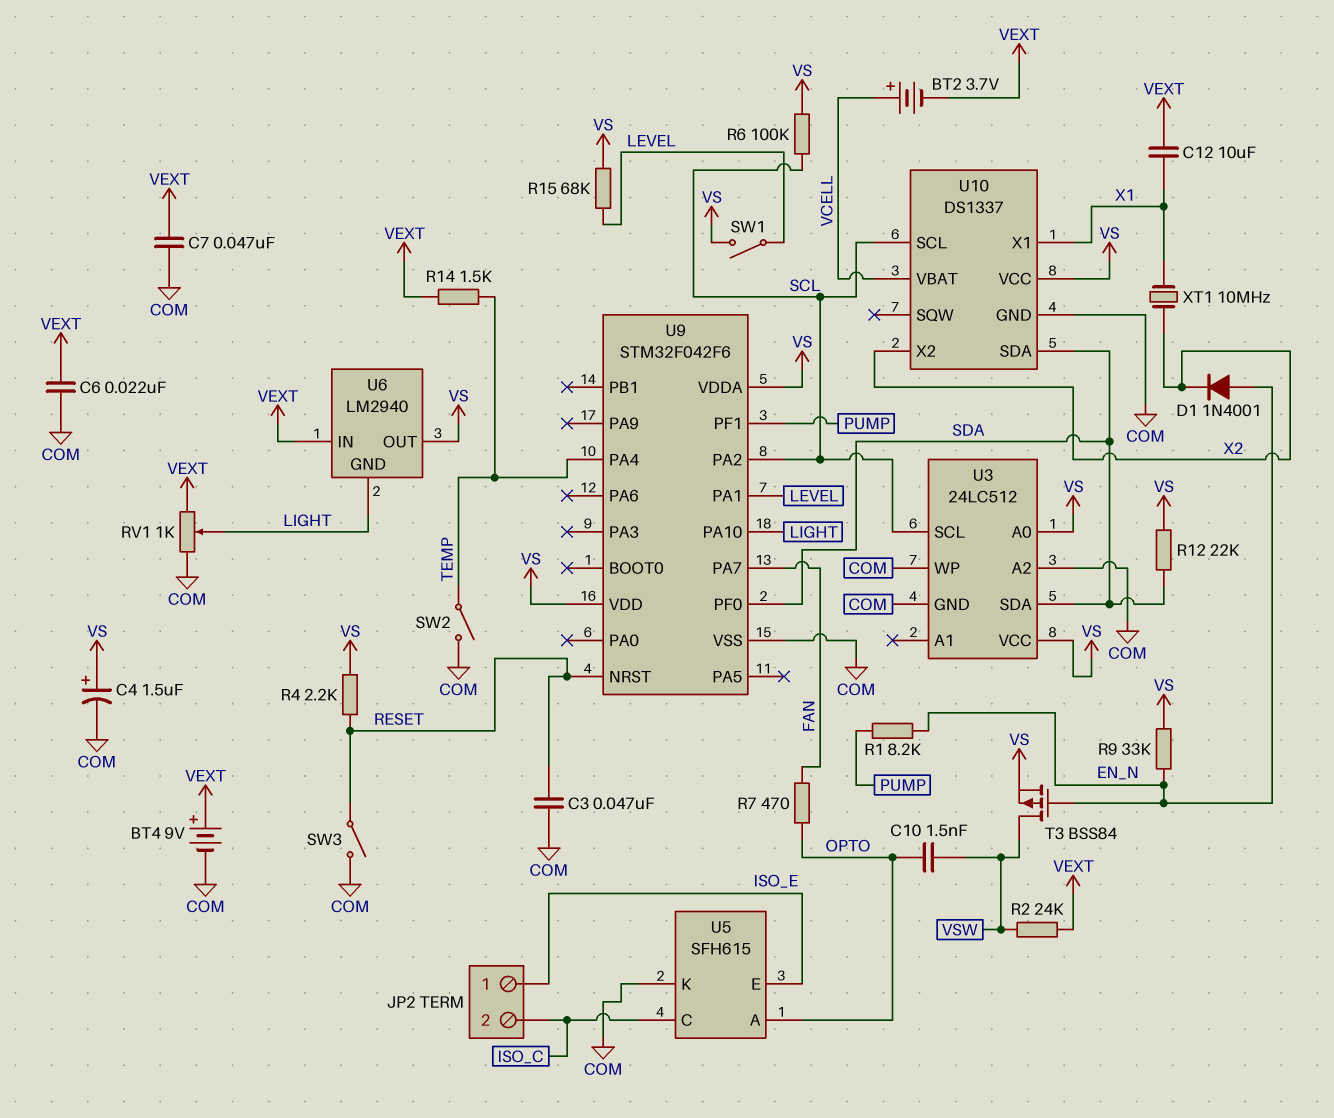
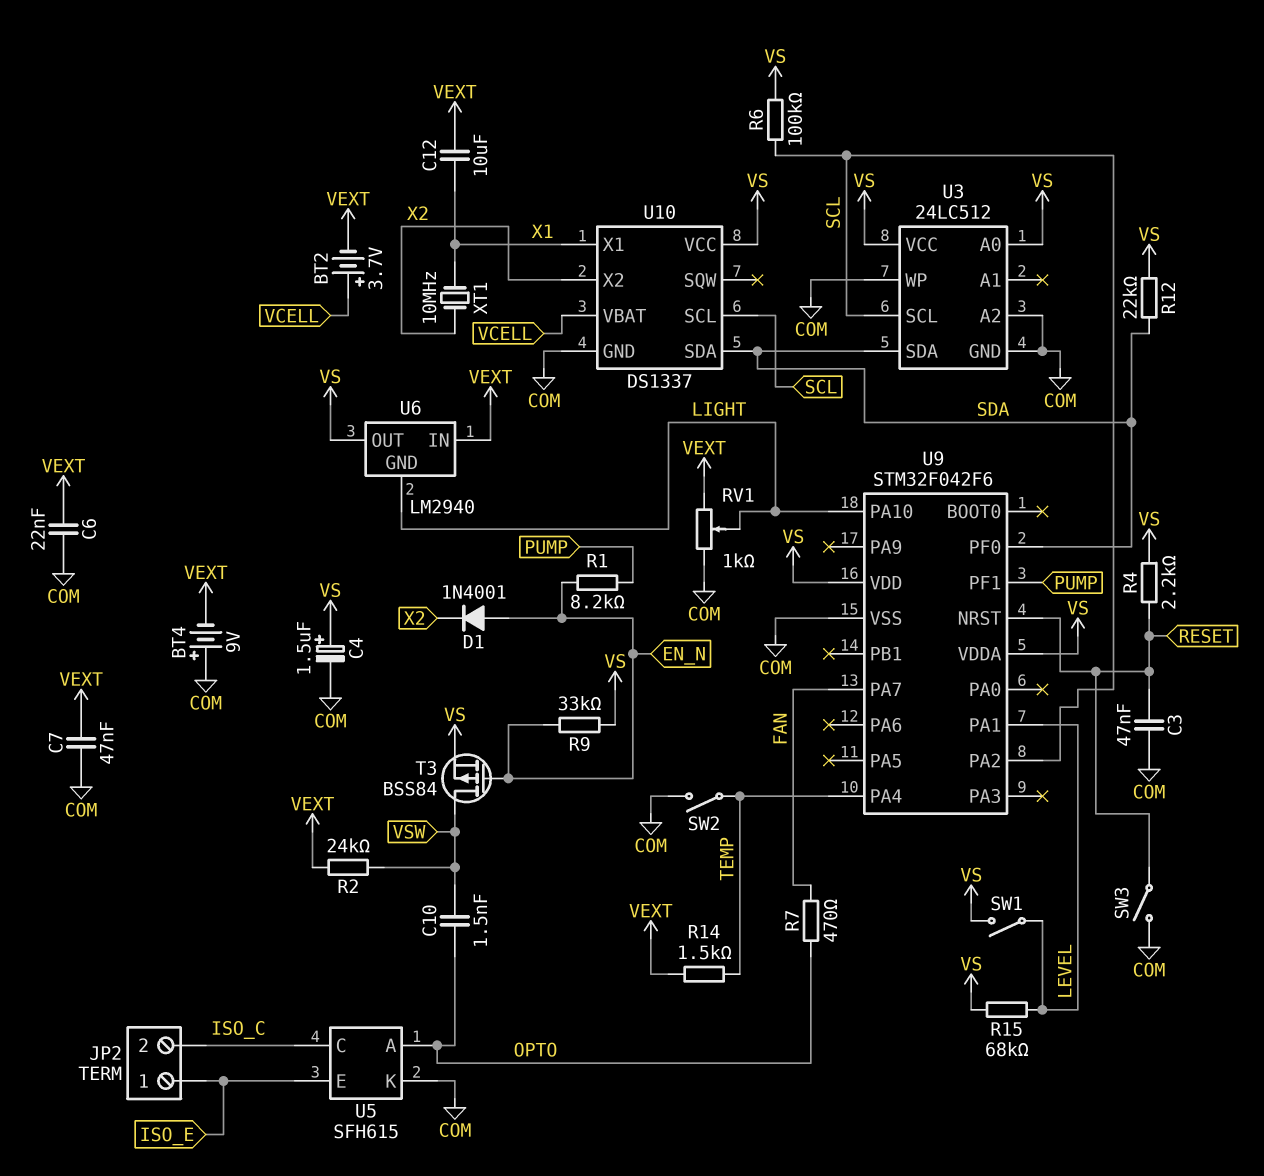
BT4: 9V (plus VEXT, minus COM) -> 9V (plus COM, minus VEXT)

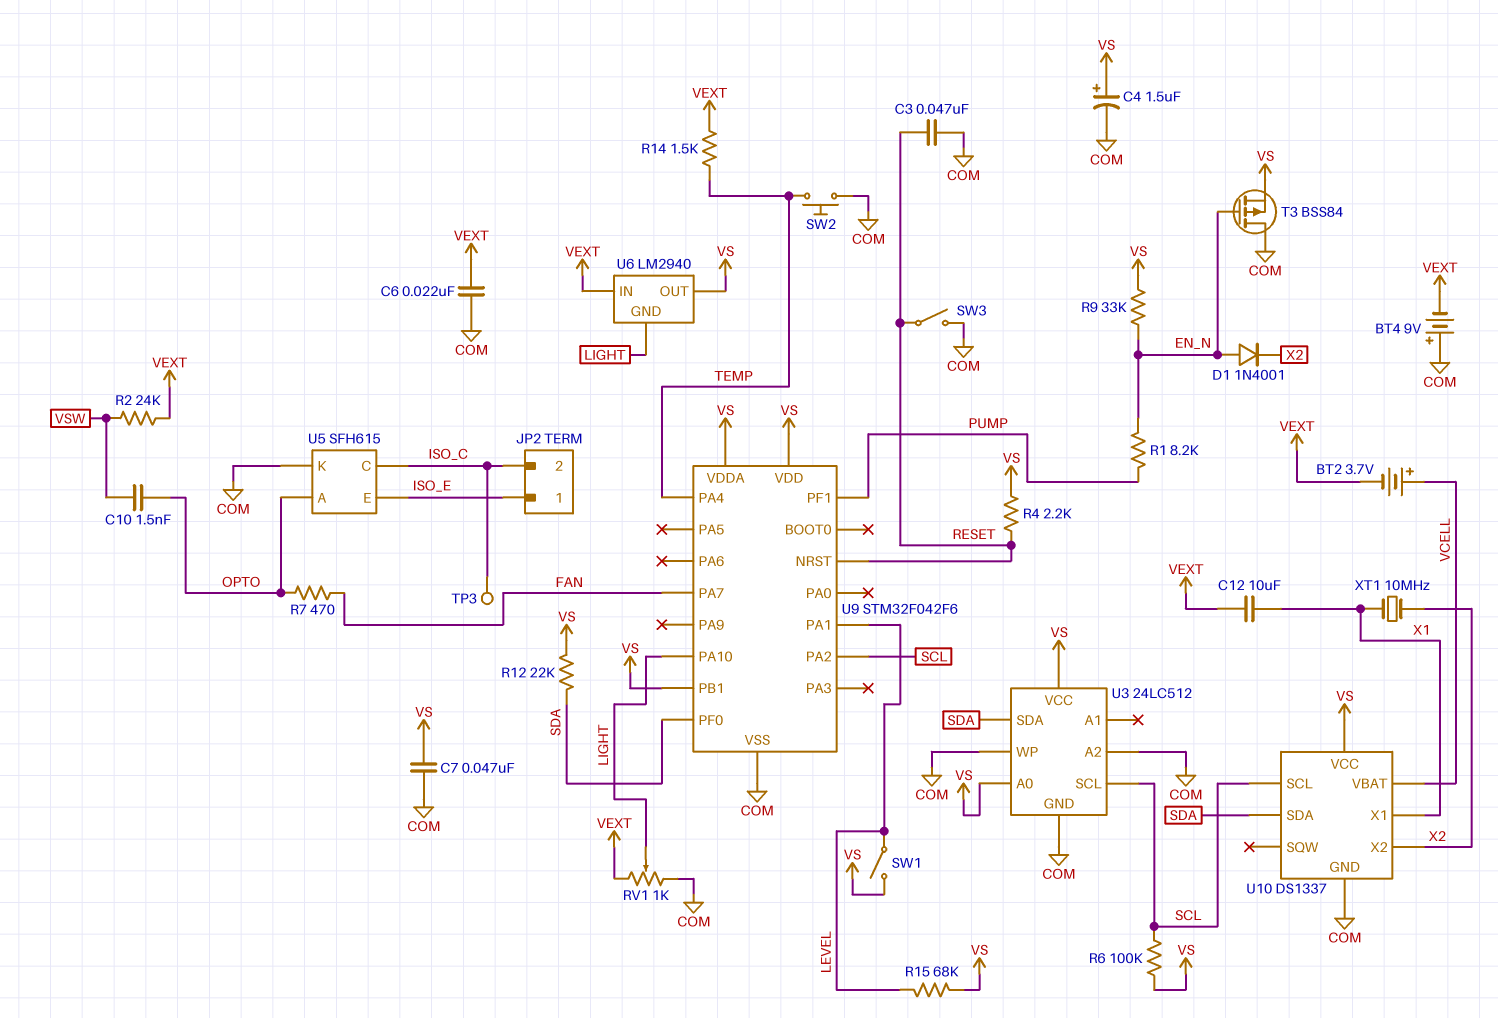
C7: 47nF (COM, VEXT) -> 47nF (COM, VS)
SW2: switch (COM, TEMP) -> button (COM, TEMP)
T3: PMOS BSS84 (G EN_N, D VSW, S VS) -> PMOS BSS84 (G EN_N, D COM, S VS)
TP3: none -> test point (ISO_C)
U9 pin PB1: none -> VS

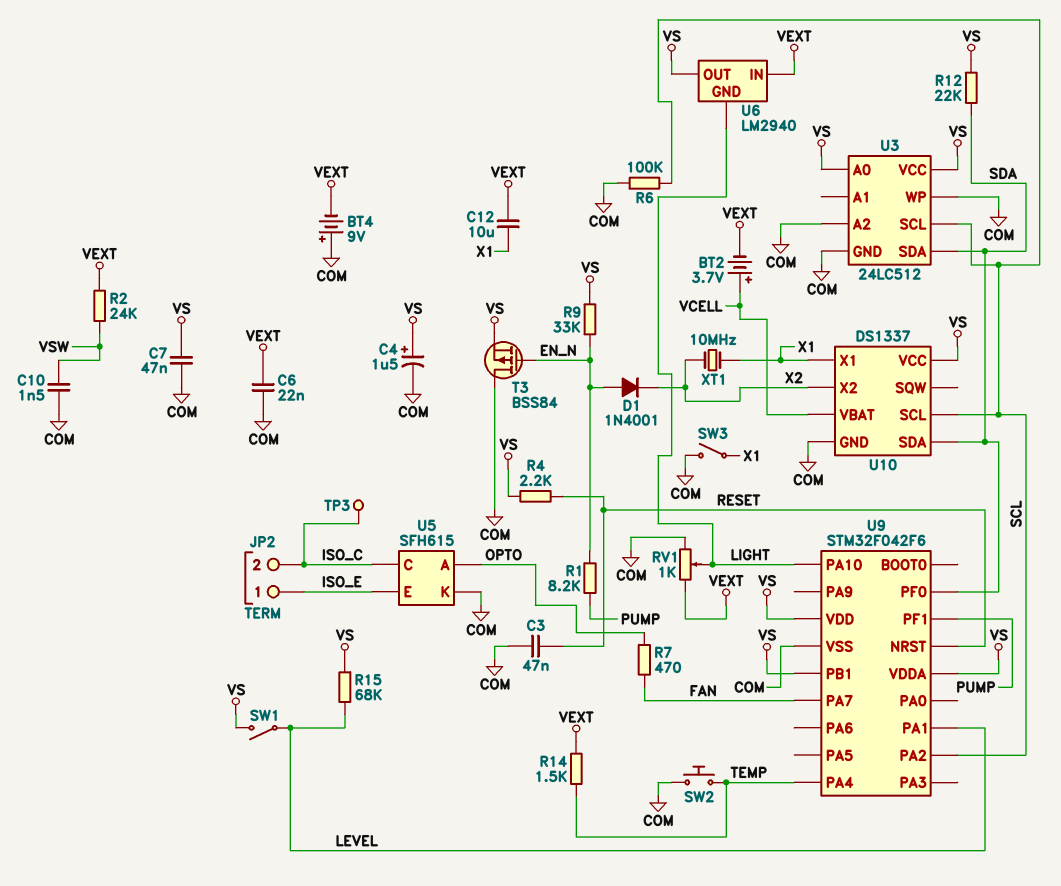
C10: 1.5nF (OPTO, VSW) -> 1.5nF (COM, VSW)
R6: 100k (SCL, VS) -> 100k (COM, SCL)
SW3: switch (COM, RESET) -> switch (COM, X1)

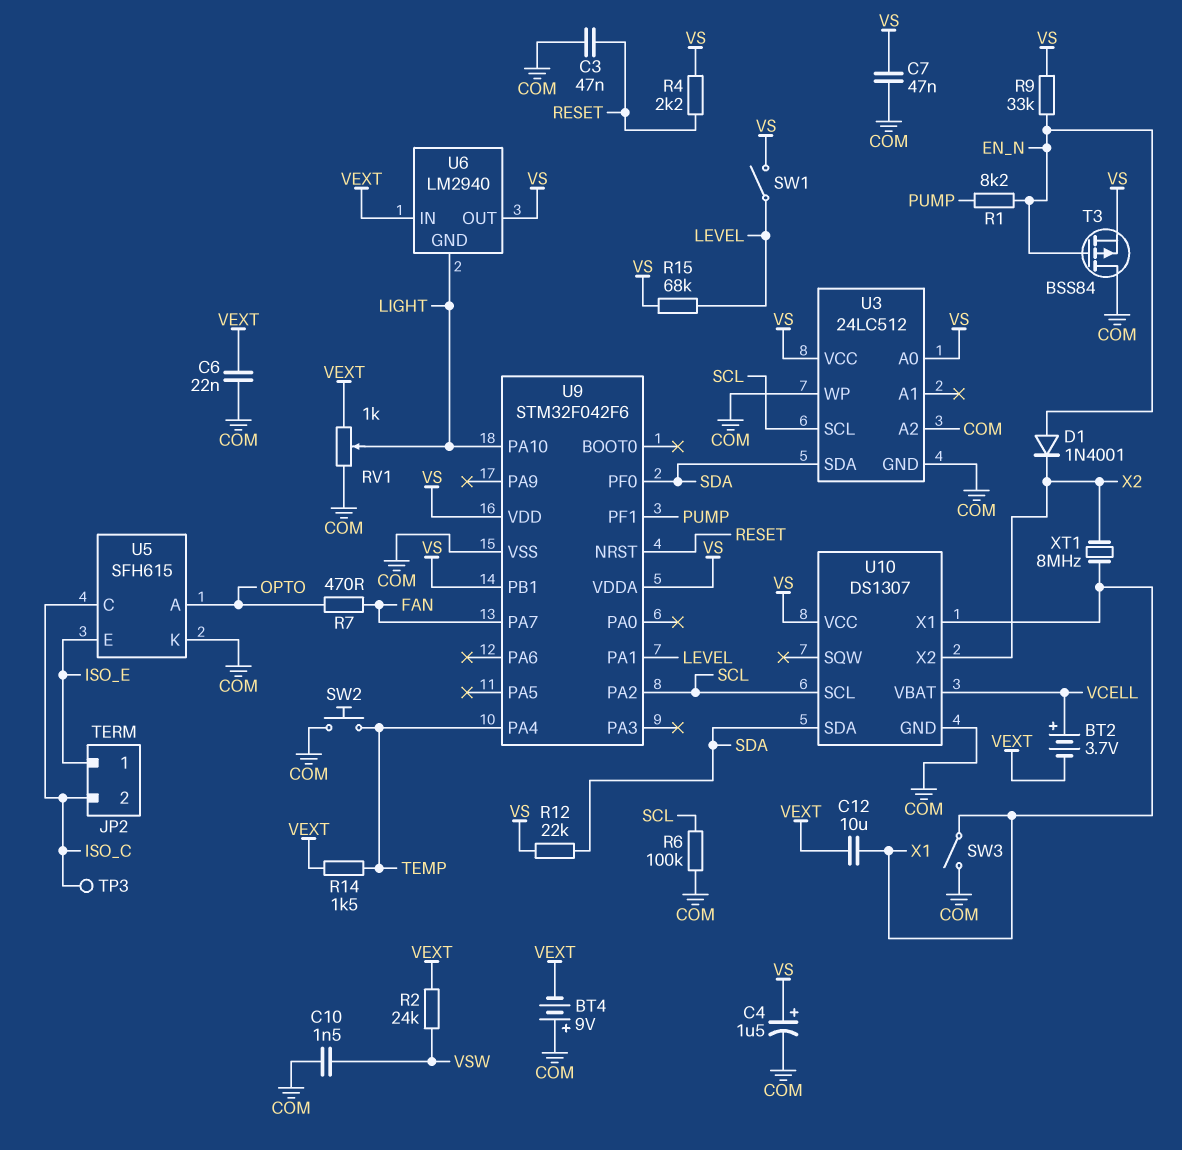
U10: DS1337 -> DS1307
XT1: 10MHz (X1, X2) -> 8MHz (X1, X2)

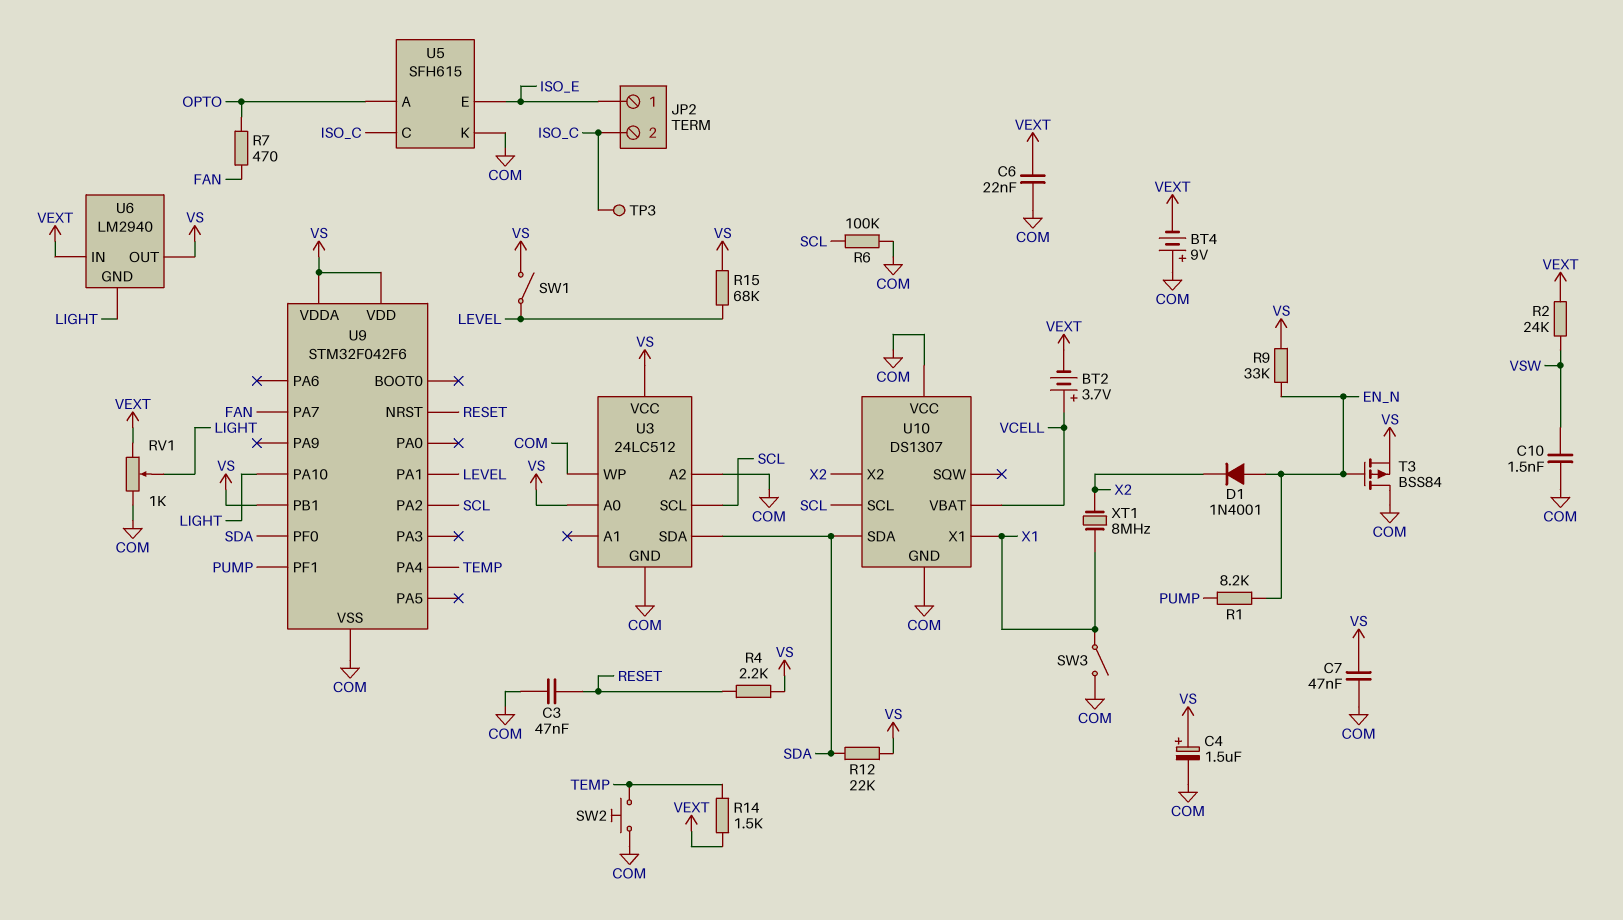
C12: 10uF (VEXT, X1) -> none
U10 pin VCC: VS -> COM

